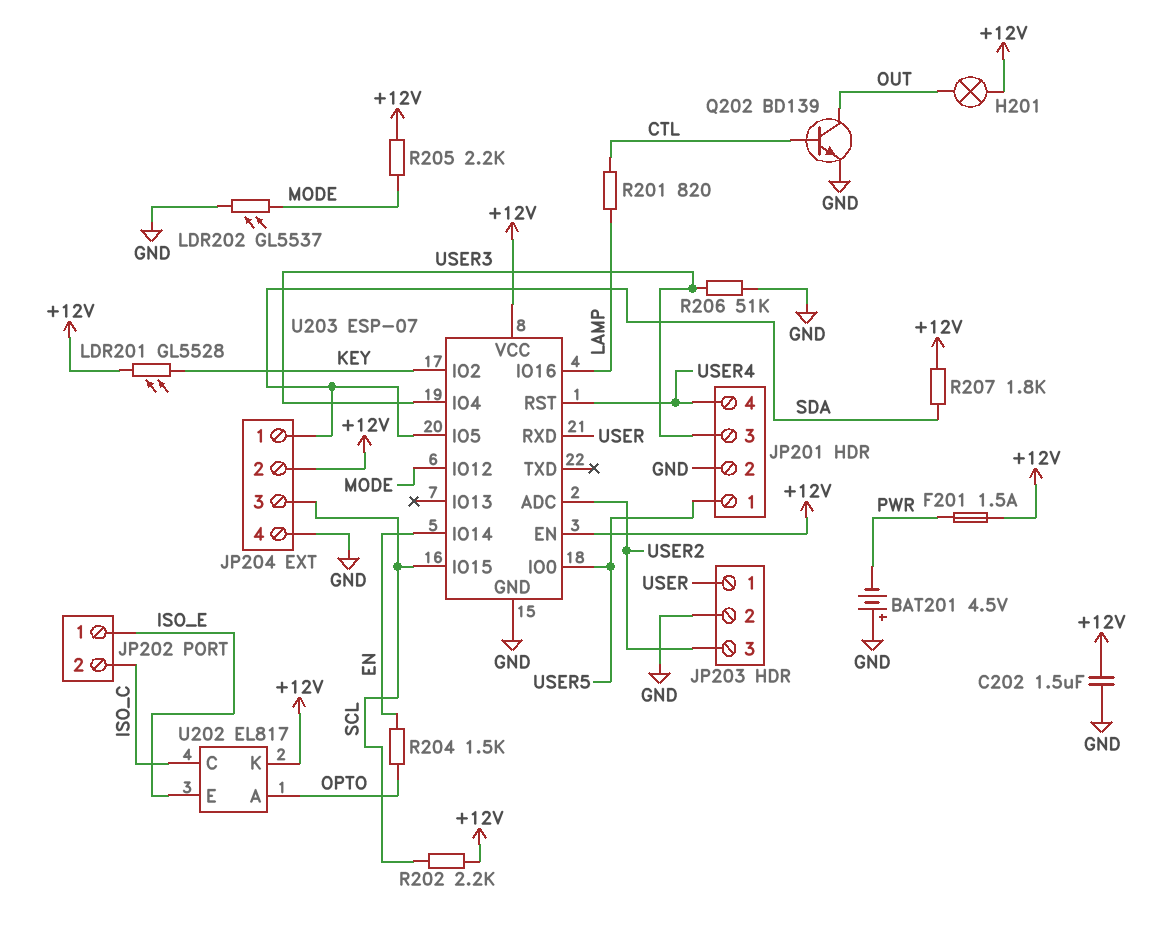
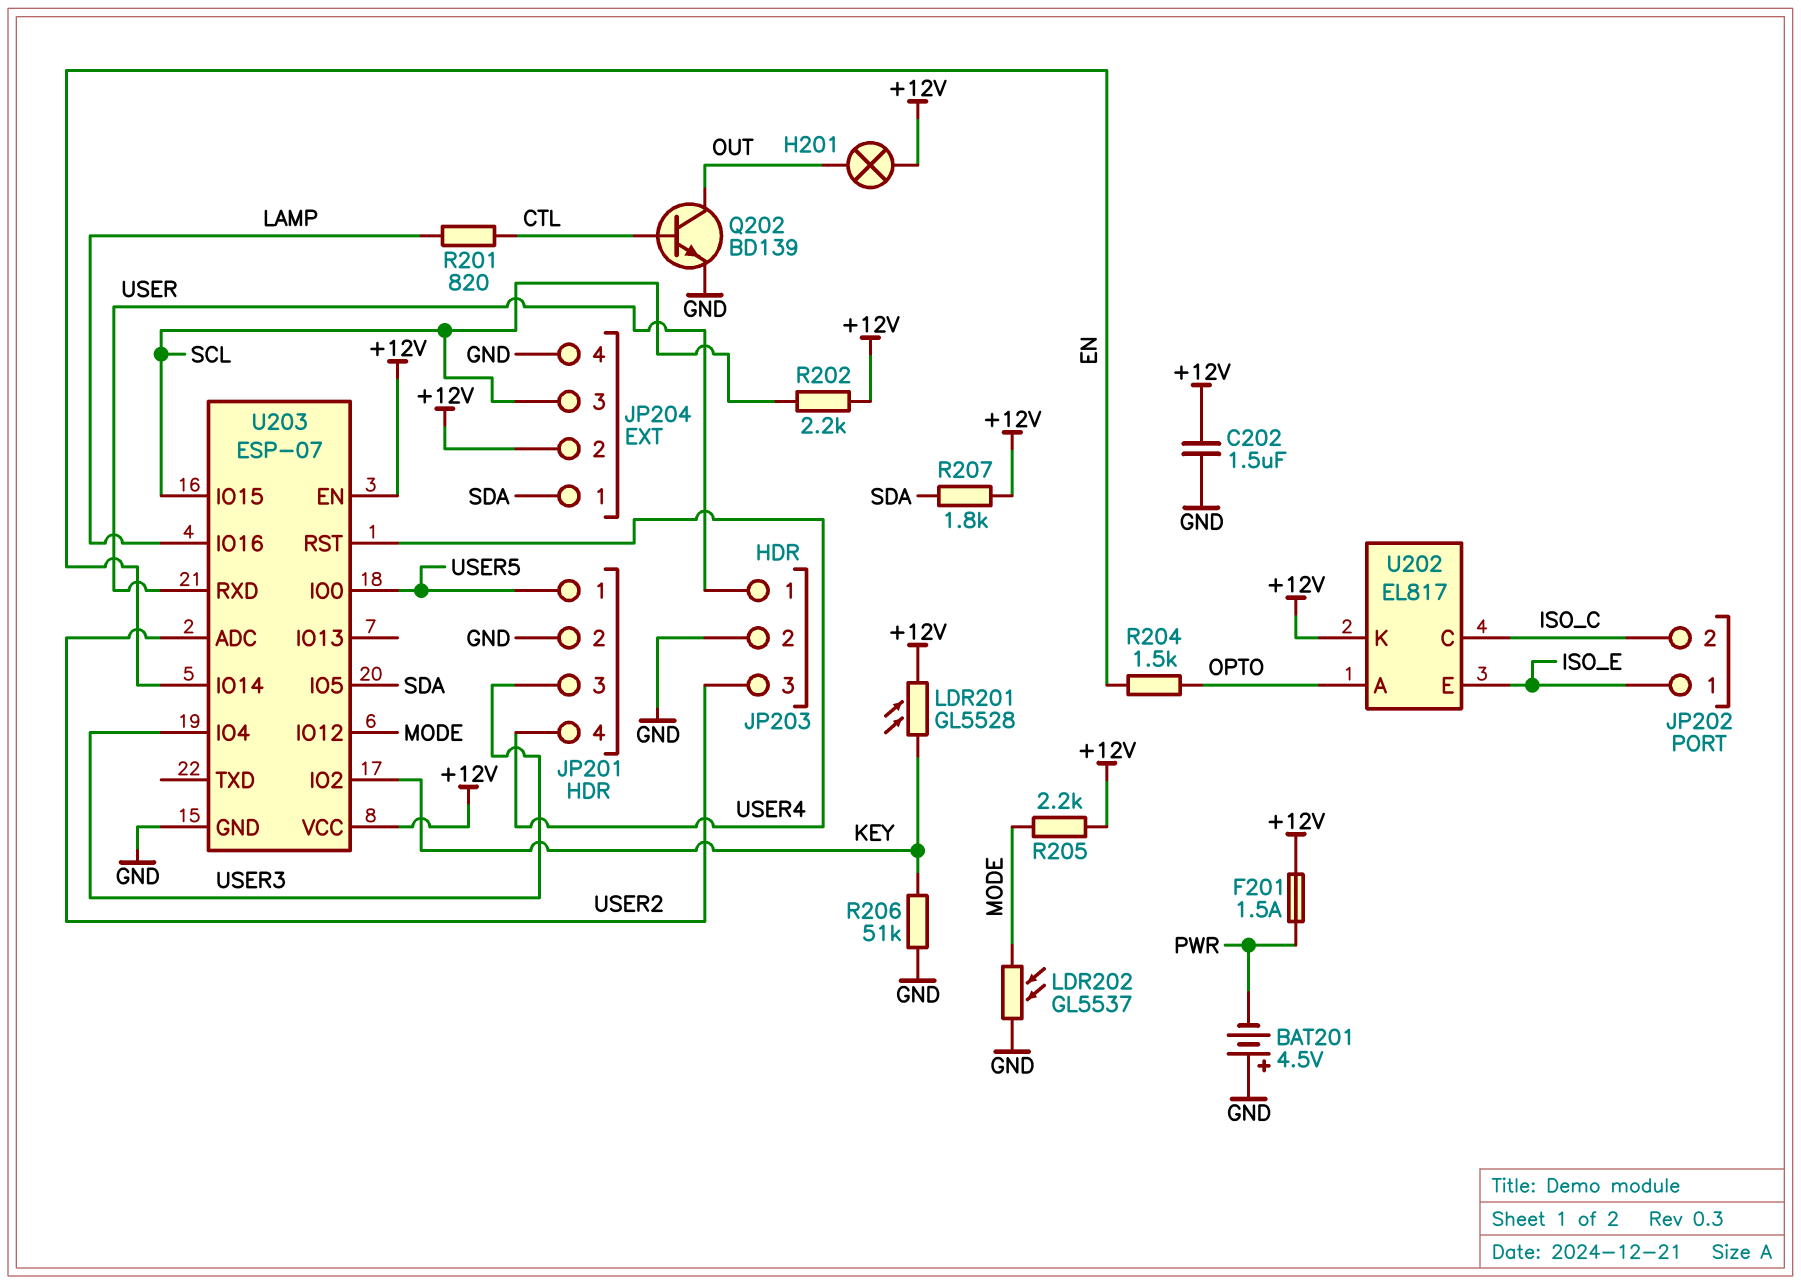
R206: 51k (GND, USER3) -> 51k (GND, KEY)

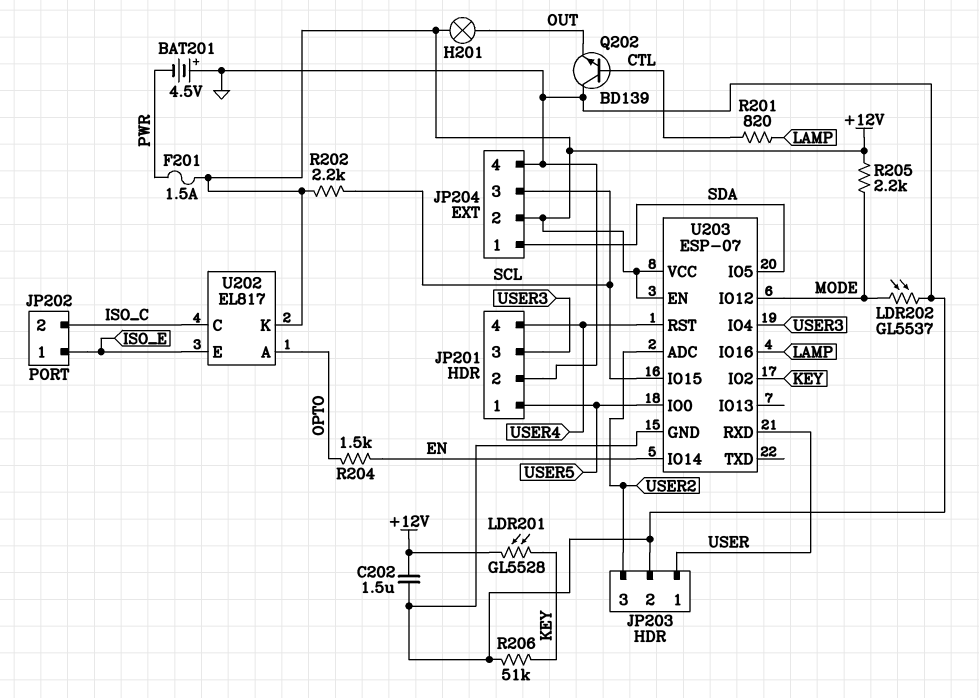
Q202: NPN BD139 (B CTL, C OUT, E GND) -> NPN BD139 (B CTL, C GND, E OUT)
R207: 1.8k (+12V, SDA) -> none

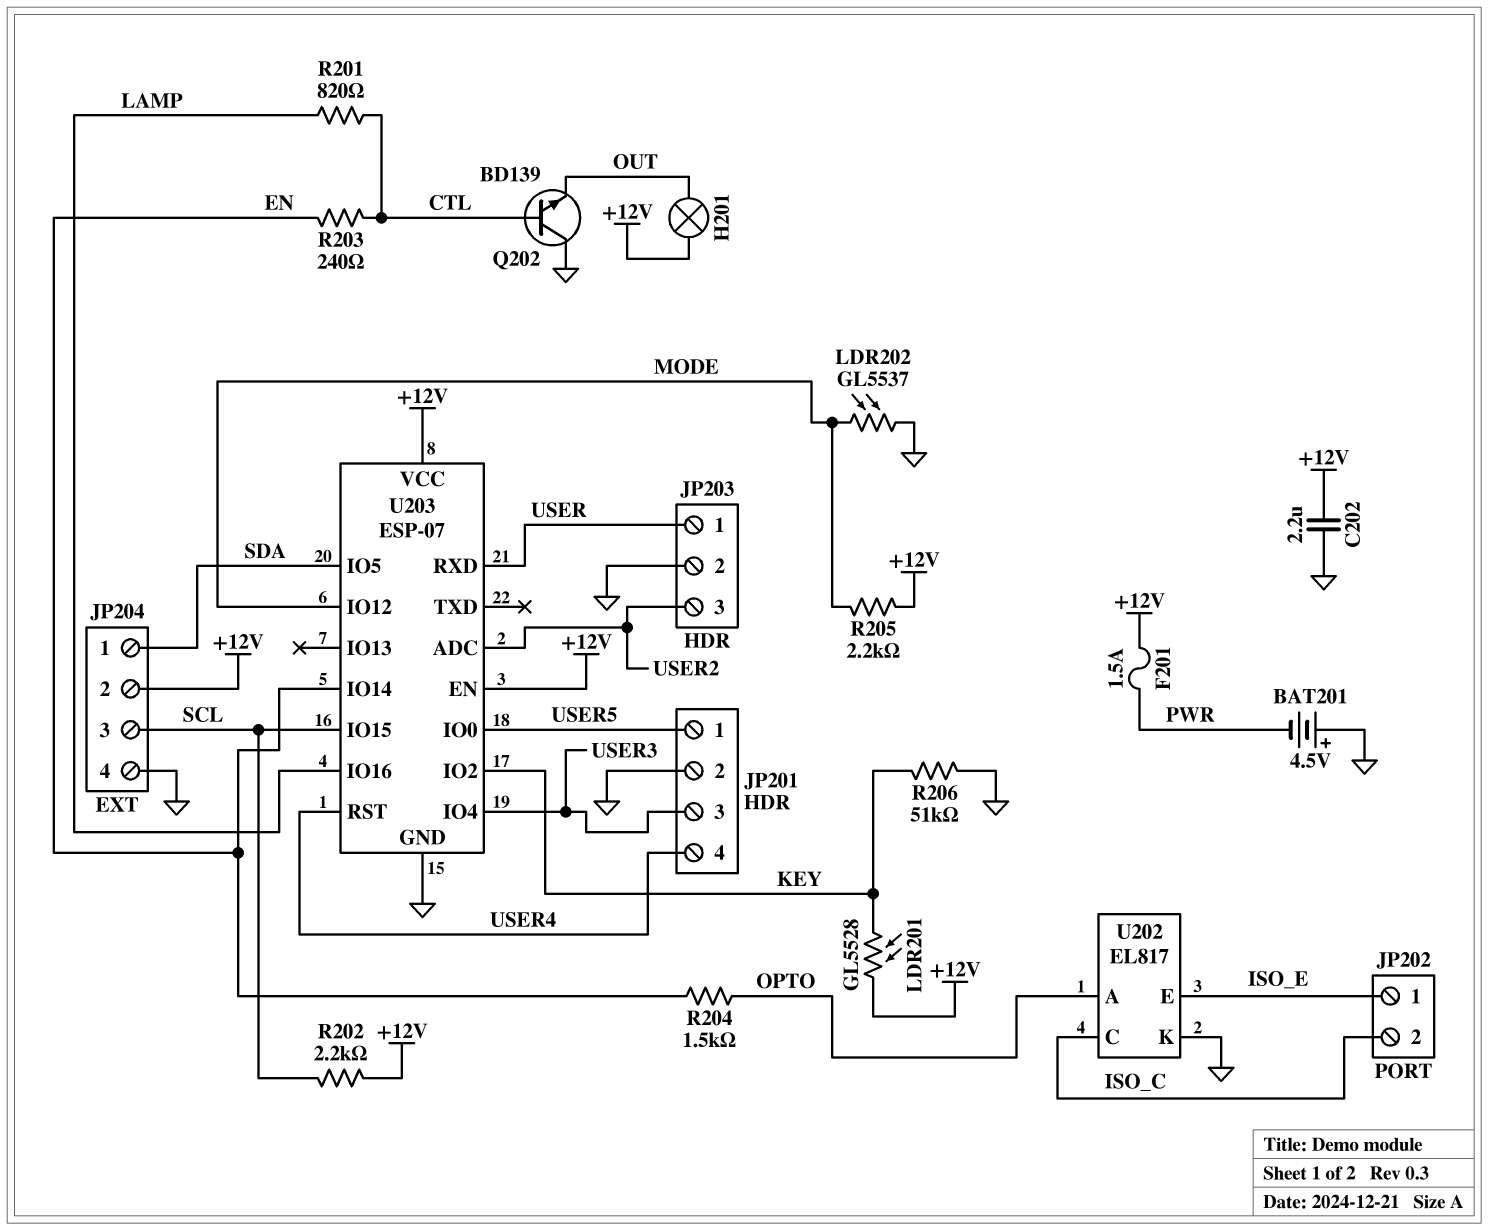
C202: 1.5uF (+12V, GND) -> 2.2uF (+12V, GND)
R203: none -> 240 (CTL, EN)
U202 pin K: +12V -> GND

